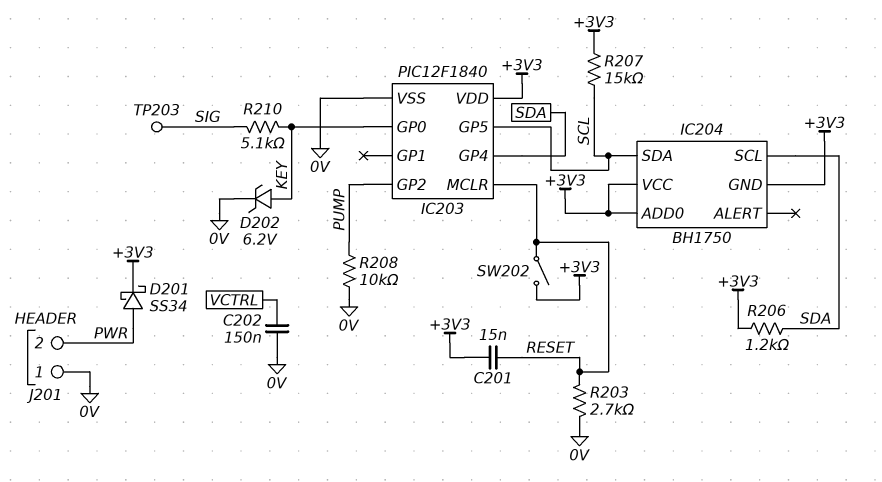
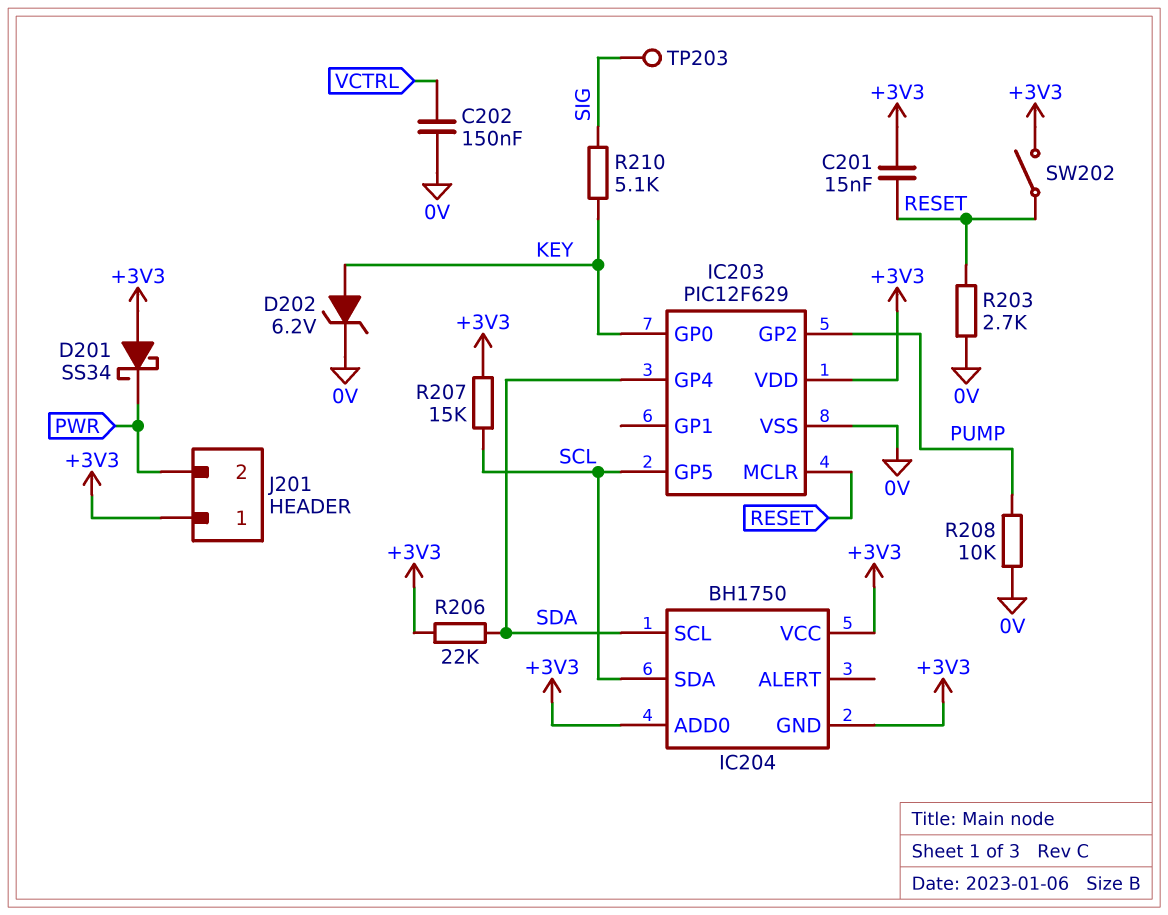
D201: schottky SS34 (A PWR, K +3V3) -> schottky SS34 (A +3V3, K PWR)
IC203: PIC12F1840 -> PIC12F629
J201 pin 1: 0V -> +3V3
R206: 1.2k (+3V3, SDA) -> 22k (+3V3, SDA)

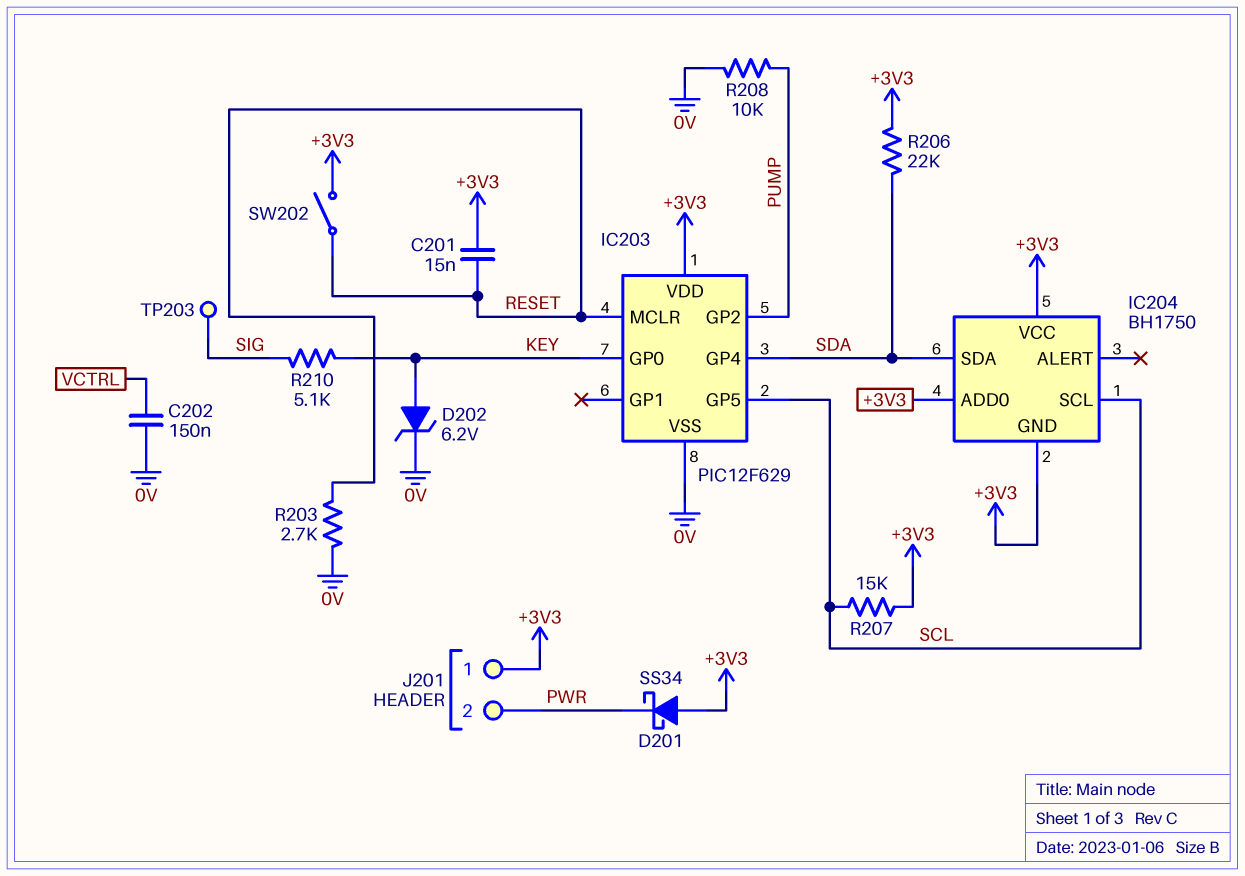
IC204 pin SCL: SDA -> SCL
IC204 pin SDA: SCL -> SDA

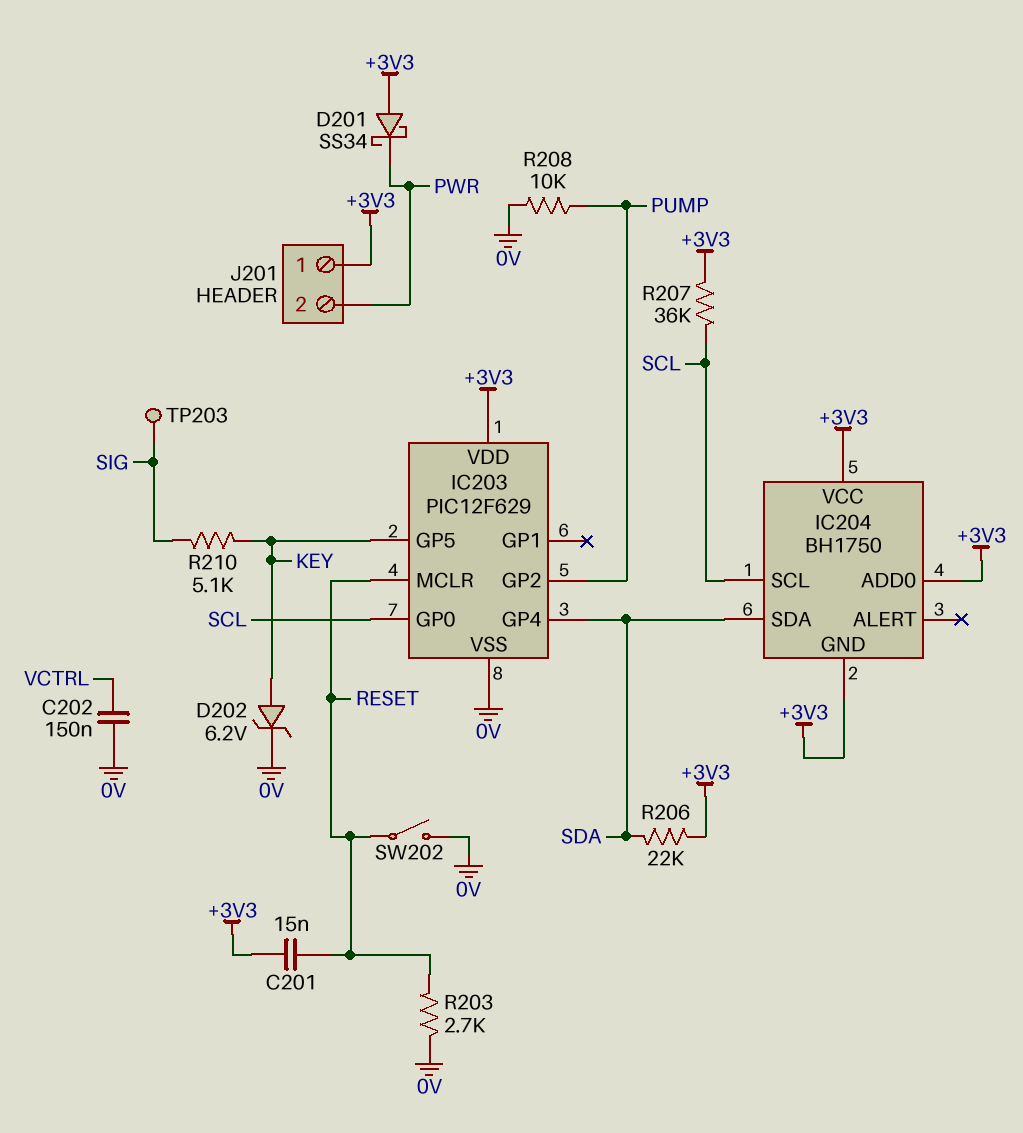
IC203 pin GP0: KEY -> SCL
IC203 pin GP5: SCL -> KEY
R207: 15k (+3V3, SCL) -> 36k (+3V3, SCL)
SW202: switch (+3V3, RESET) -> switch (0V, RESET)

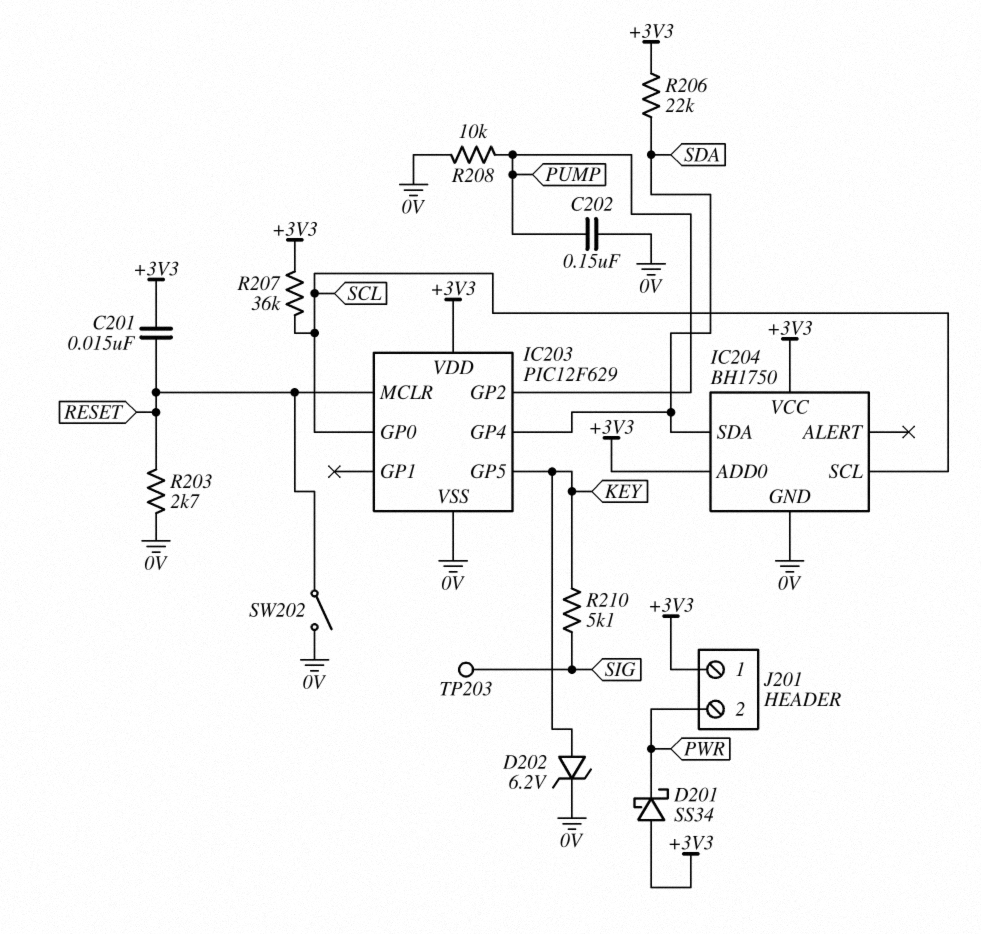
C202: 150nF (0V, VCTRL) -> 150nF (0V, PUMP)
IC204 pin GND: +3V3 -> 0V

